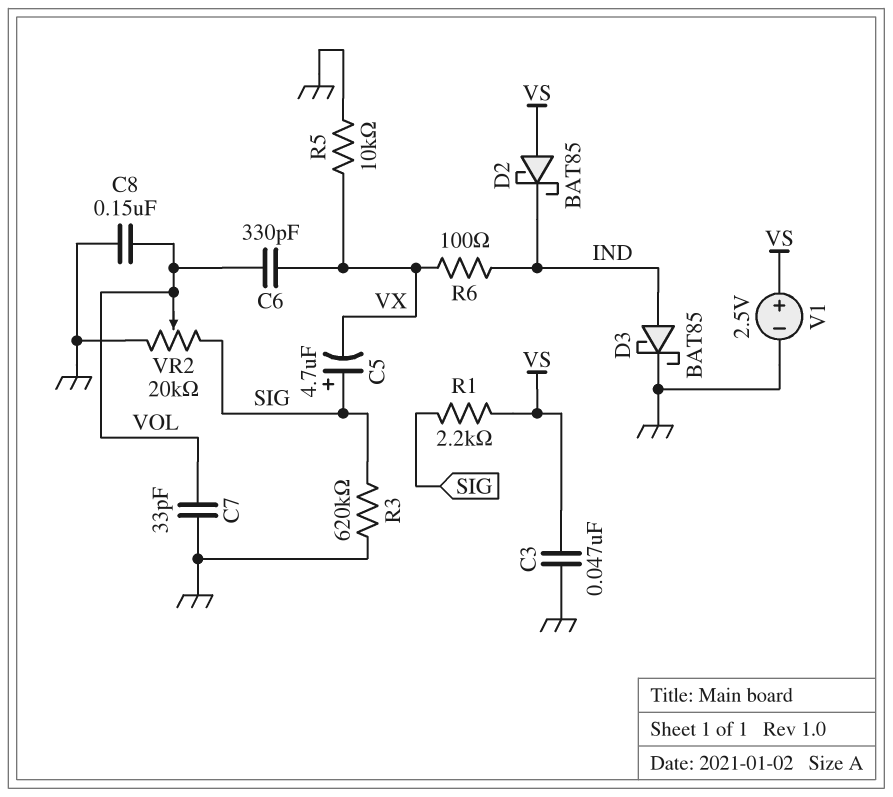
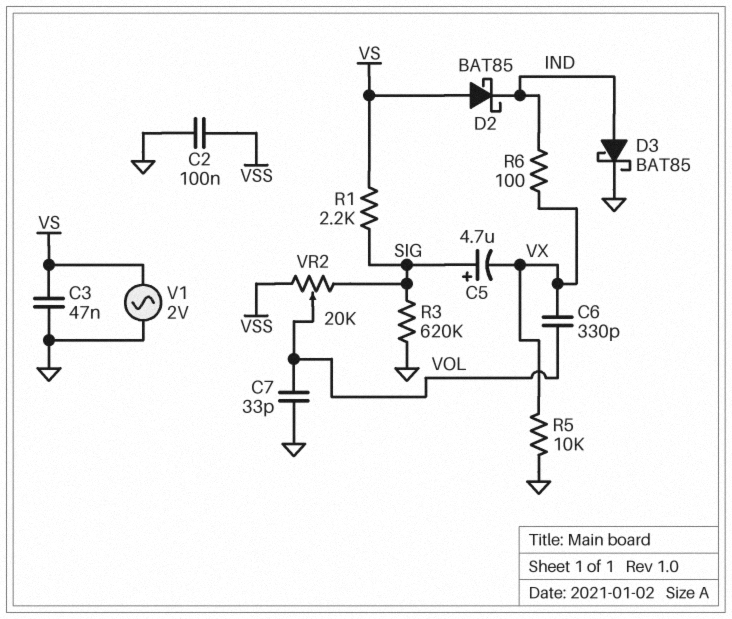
C2: none -> 100nF (GND, VSS)
C8: 150nF (GND, VOL) -> none
V1: 2.5V (plus VS, minus GND) -> AC 2V (GND, VS)
VR2: 20k (GND, SIG, wiper VOL) -> 20k (SIG, VSS, wiper VOL)

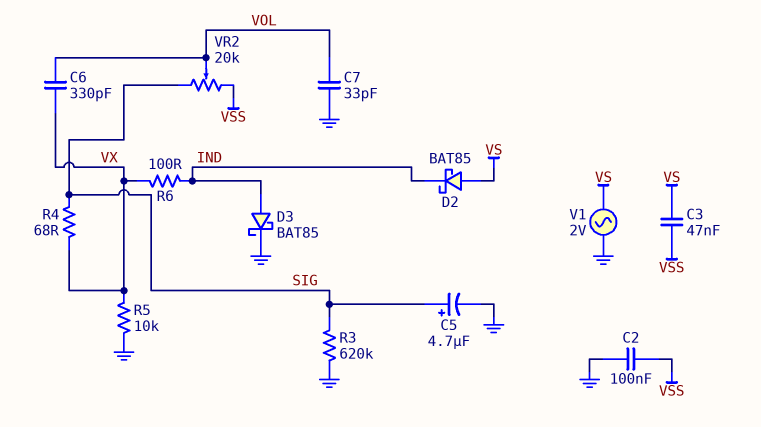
C3: 47nF (GND, VS) -> 47nF (VS, VSS)
C5: 4.7uF (plus SIG, minus VX) -> 4.7uF (plus SIG, minus GND)
R1: 2.2k (SIG, VS) -> none
R4: none -> 68 (SIG, VX)

